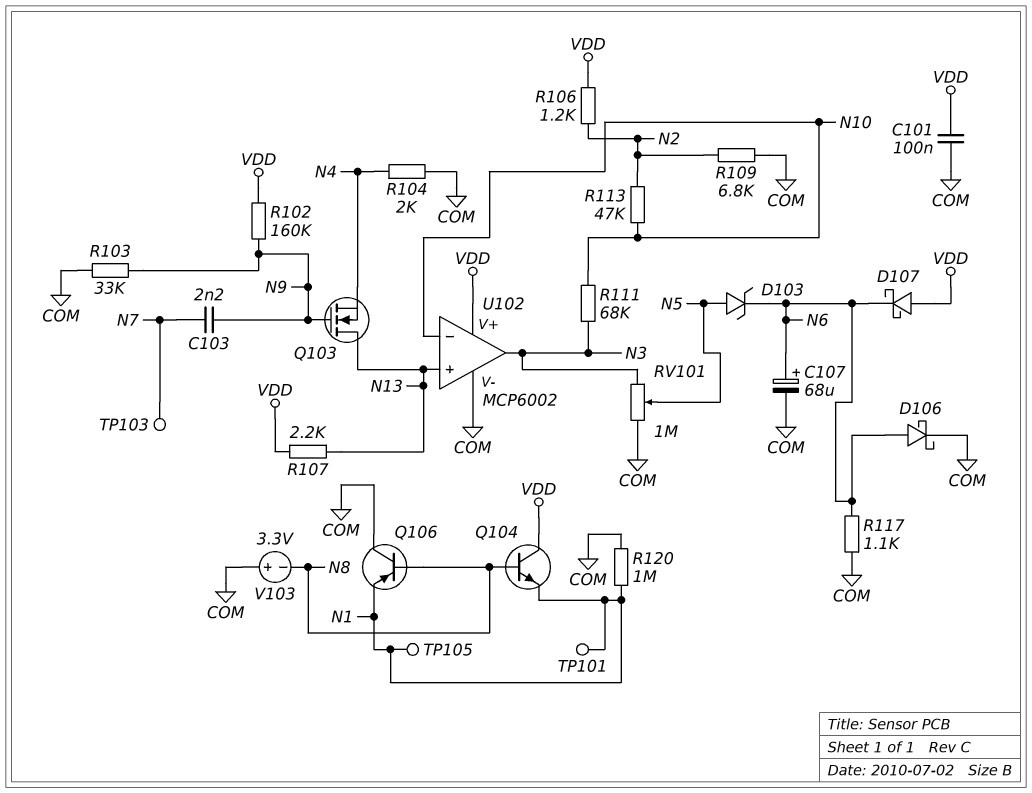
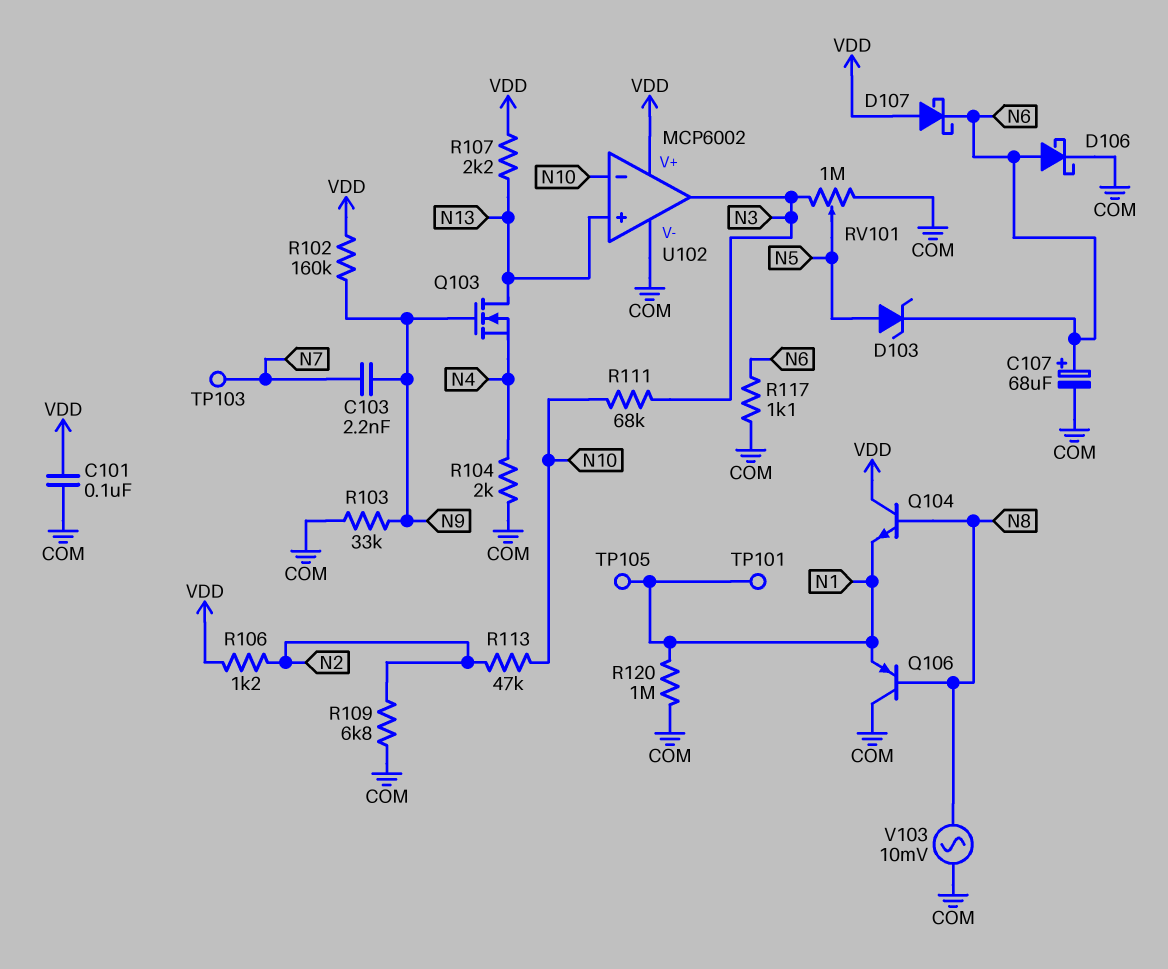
V103: 3.3V (plus COM, minus N8) -> AC 10mV (COM, N8)

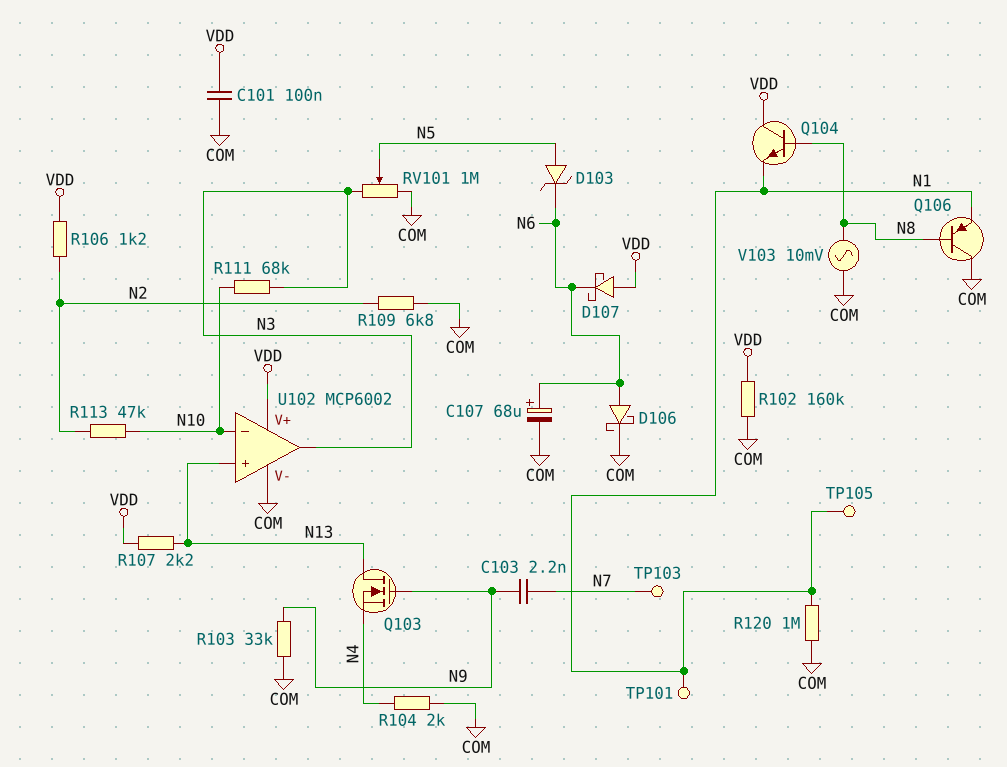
R102: 160k (N9, VDD) -> 160k (COM, VDD)
R117: 1.1k (COM, N6) -> none

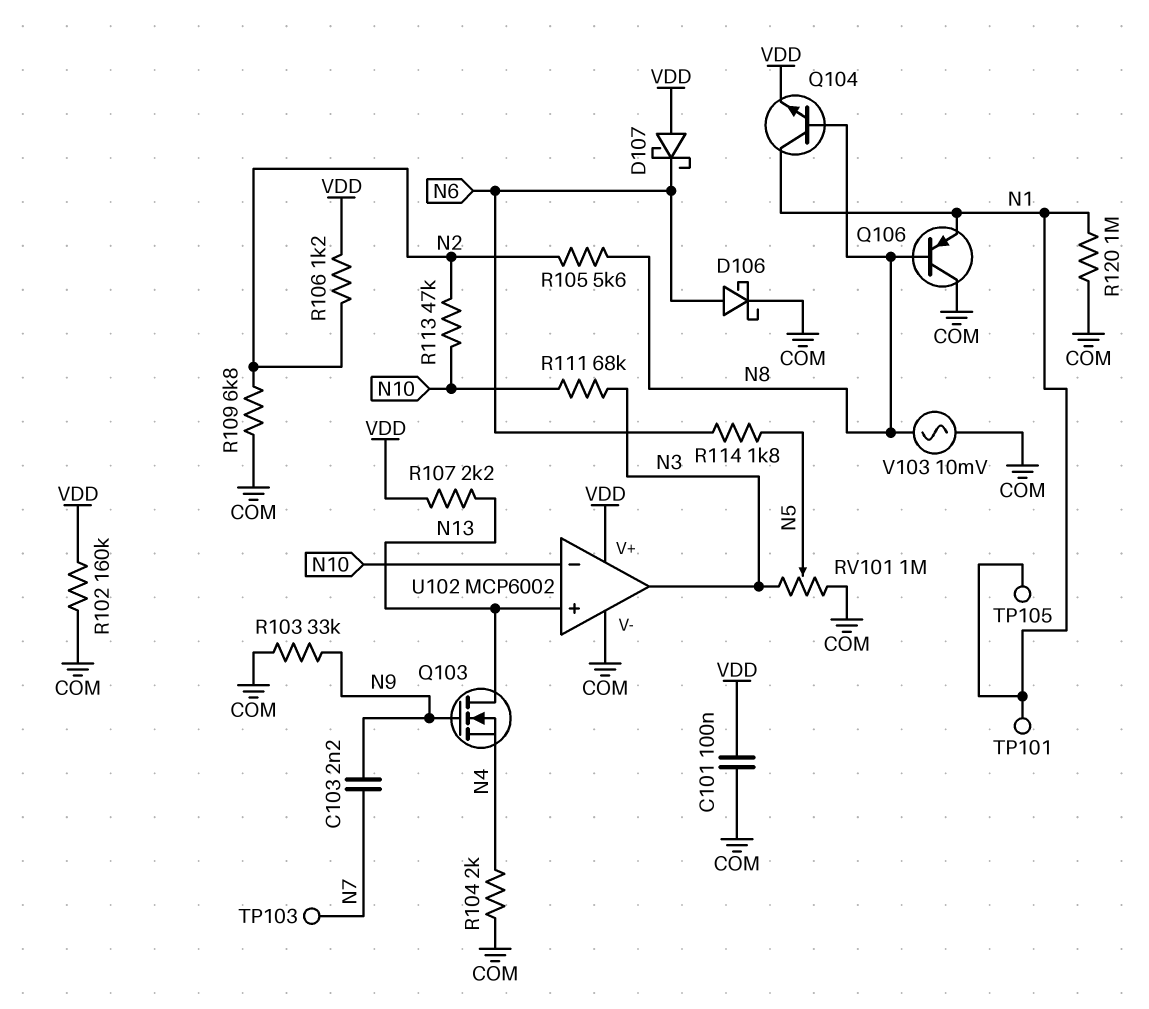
C107: 68uF (plus N6, minus COM) -> none
D103: zener (A N5, K N6) -> none
Q104: NPN (B N8, C VDD, E N1) -> NPN (B N8, C N1, E VDD)
R105: none -> 5.6k (N2, N8)
R114: none -> 1.8k (N5, N6)

